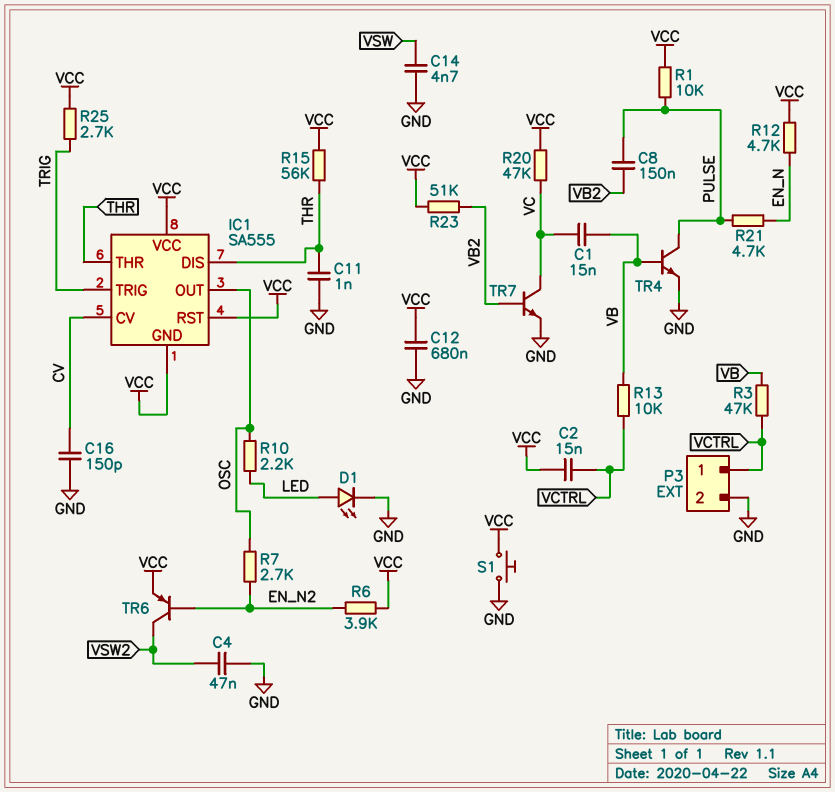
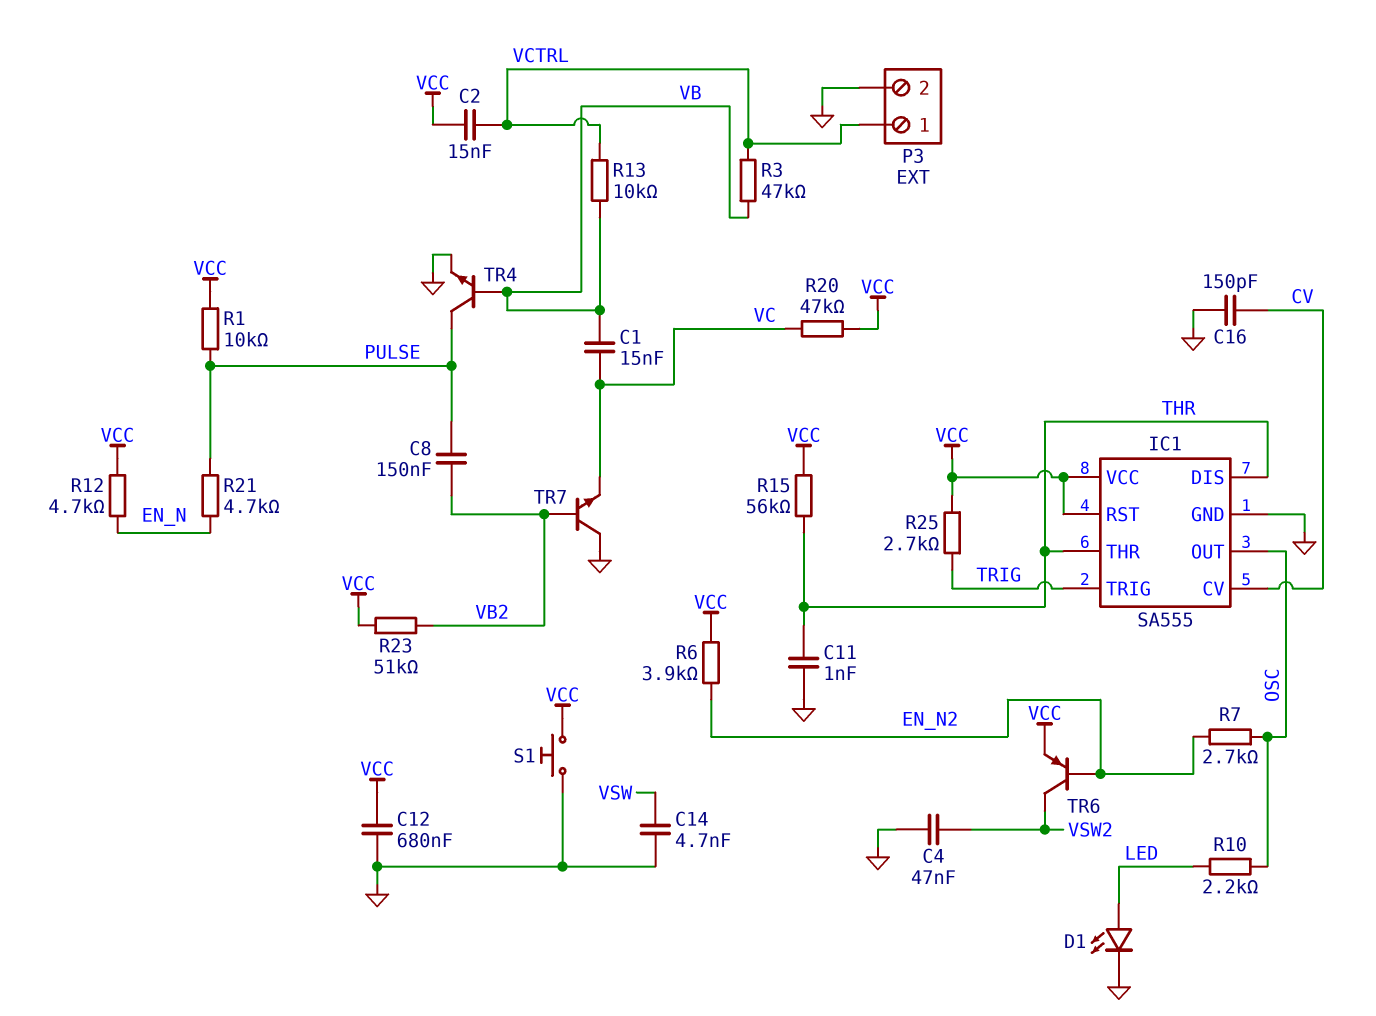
IC1 pin GND: VCC -> GND
TR7: NPN (B VB2, C VC, E GND) -> NPN (B VB2, C GND, E VC)

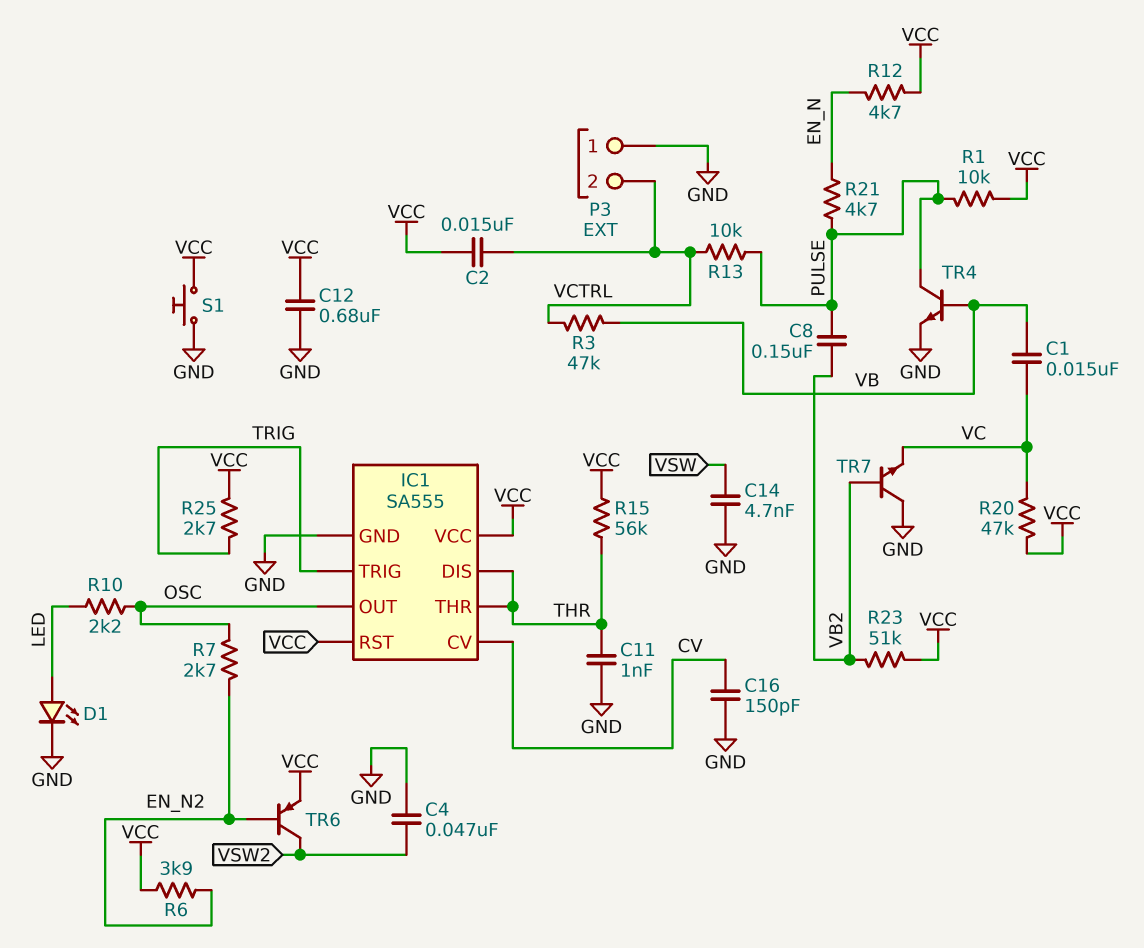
P3 pin 1: VCTRL -> GND
P3 pin 2: GND -> VCTRL
R13: 10k (VB, VCTRL) -> 10k (PULSE, VCTRL)

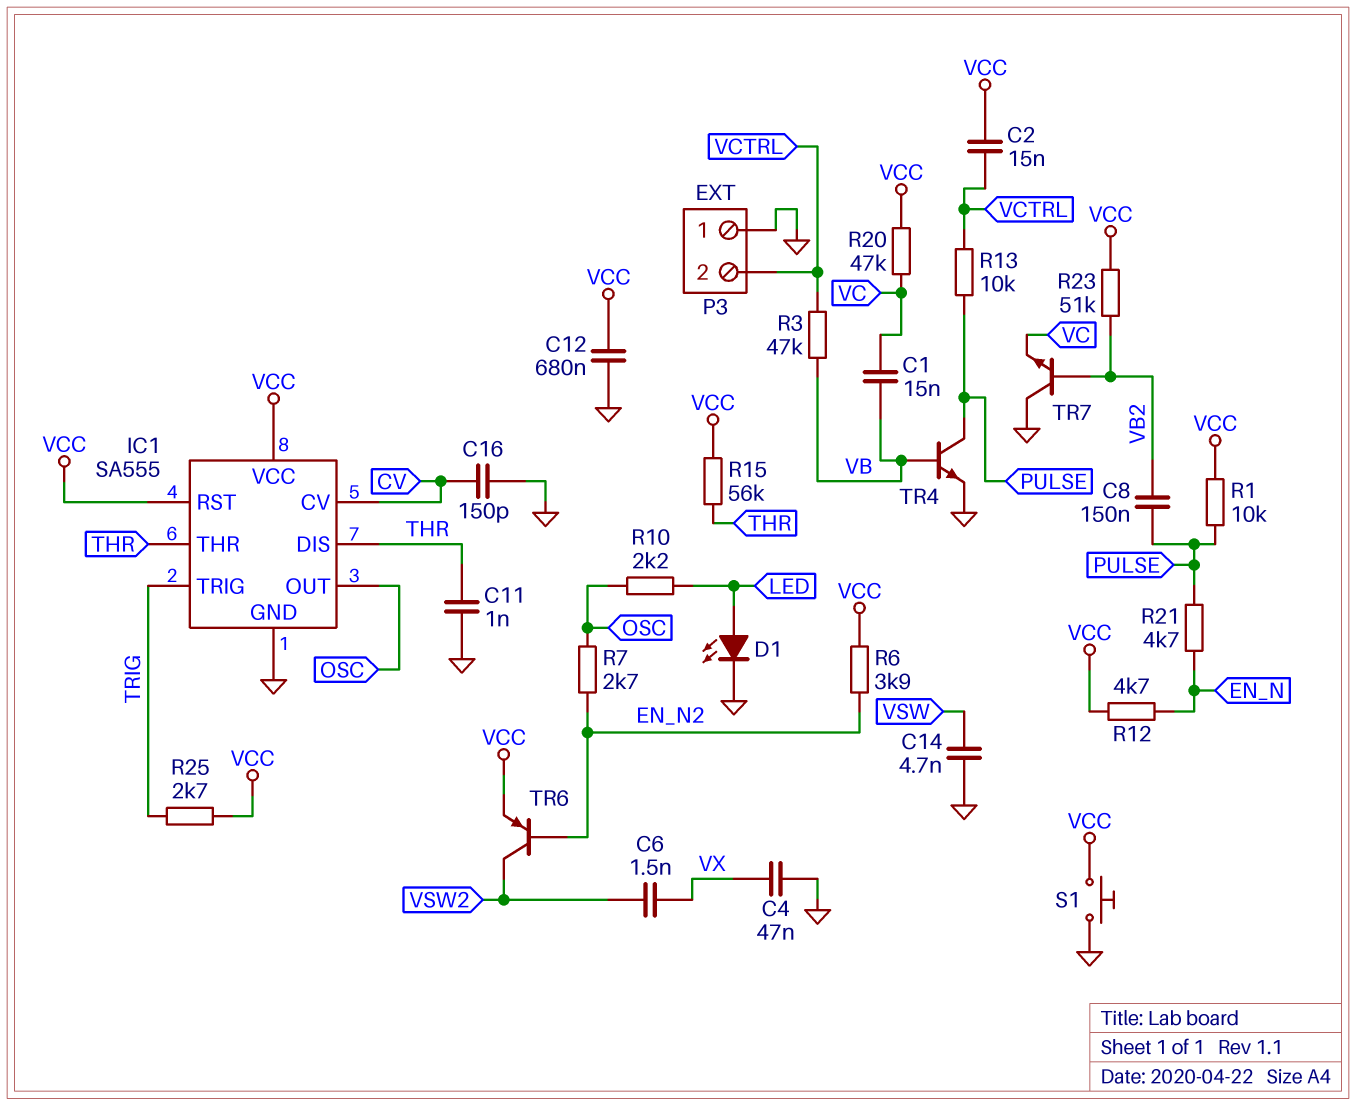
C4: 47nF (GND, VSW2) -> 47nF (GND, VX)
C6: none -> 1.5nF (VSW2, VX)

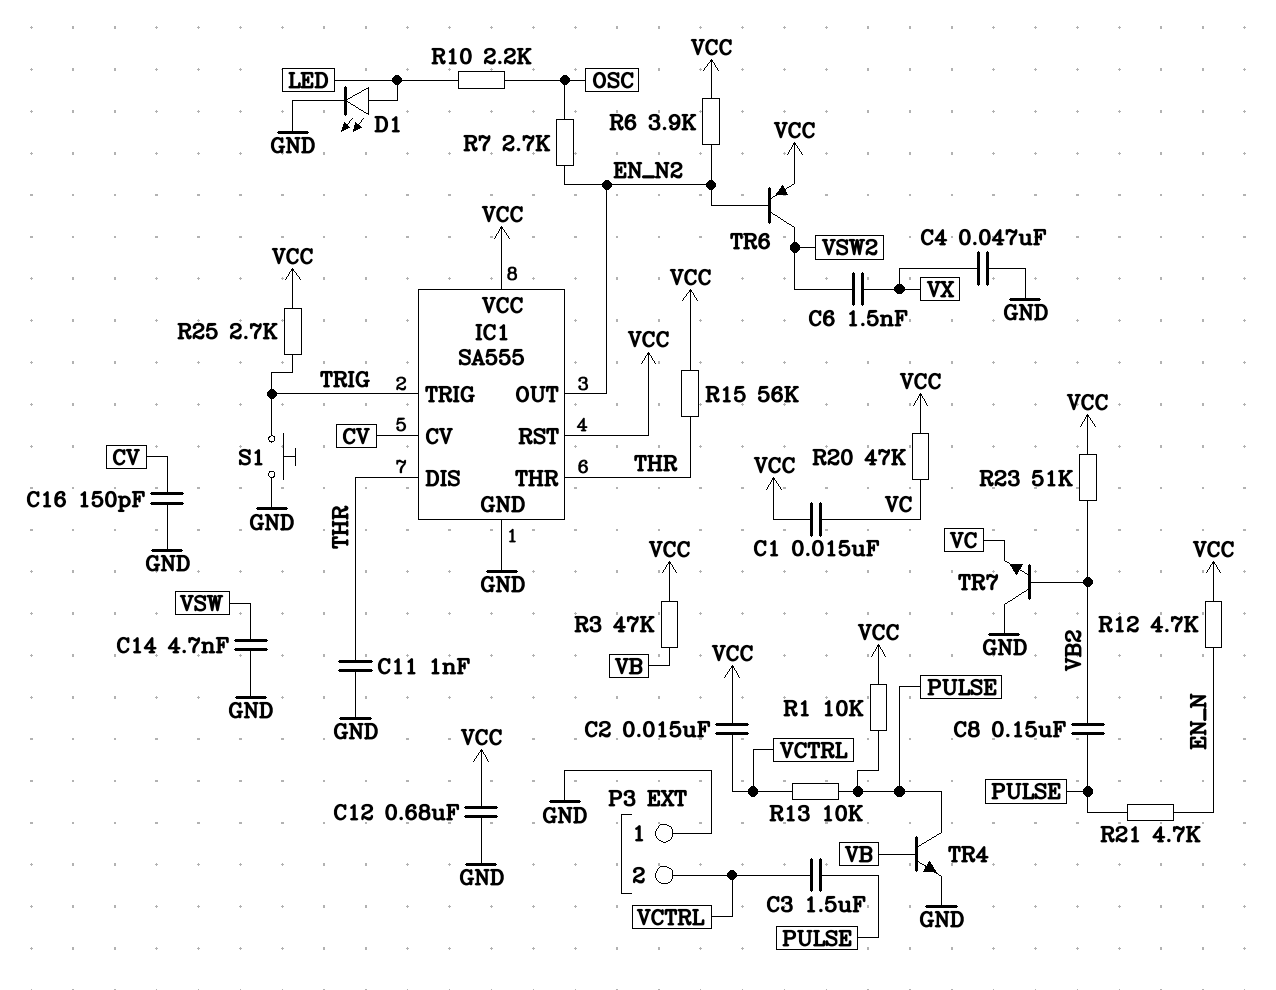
C1: 15nF (VB, VC) -> 15nF (VC, VCC)
C3: none -> 1.5uF (PULSE, VCTRL)
IC1 pin OUT: OSC -> EN_N2
R3: 47k (VB, VCTRL) -> 47k (VB, VCC)
S1: button (GND, VCC) -> button (GND, TRIG)

